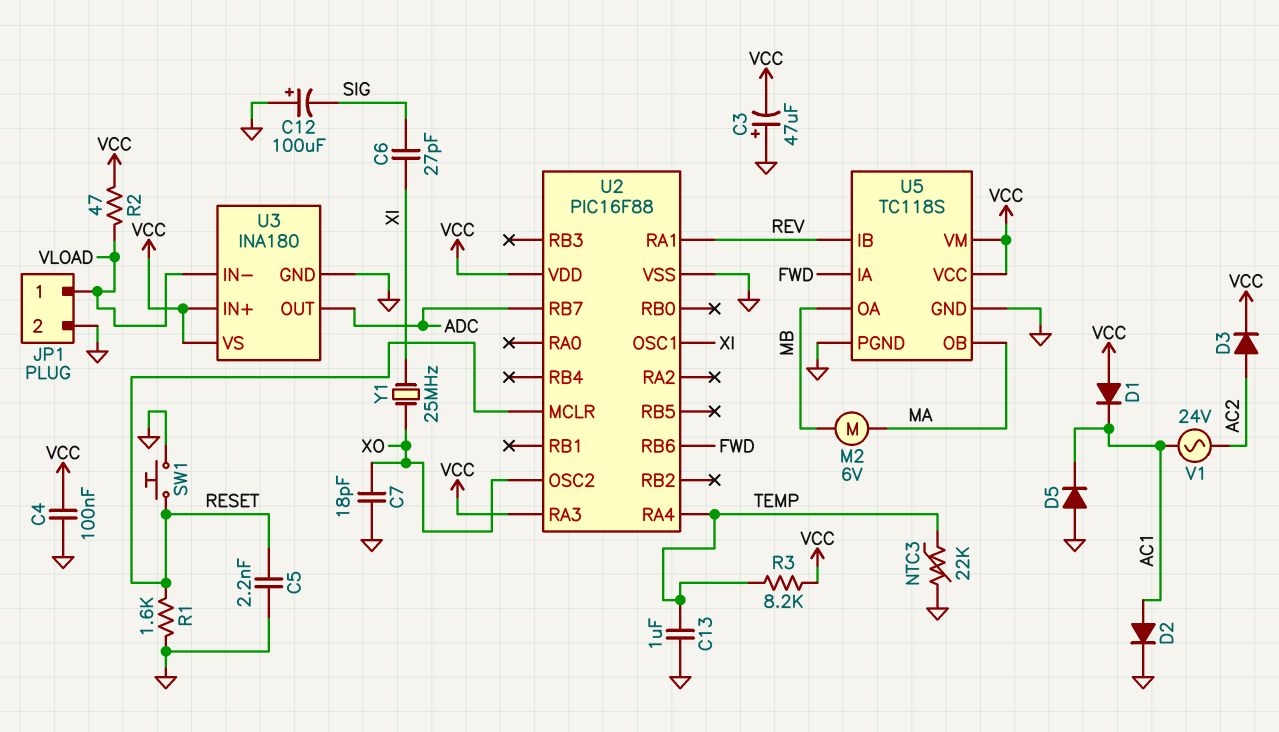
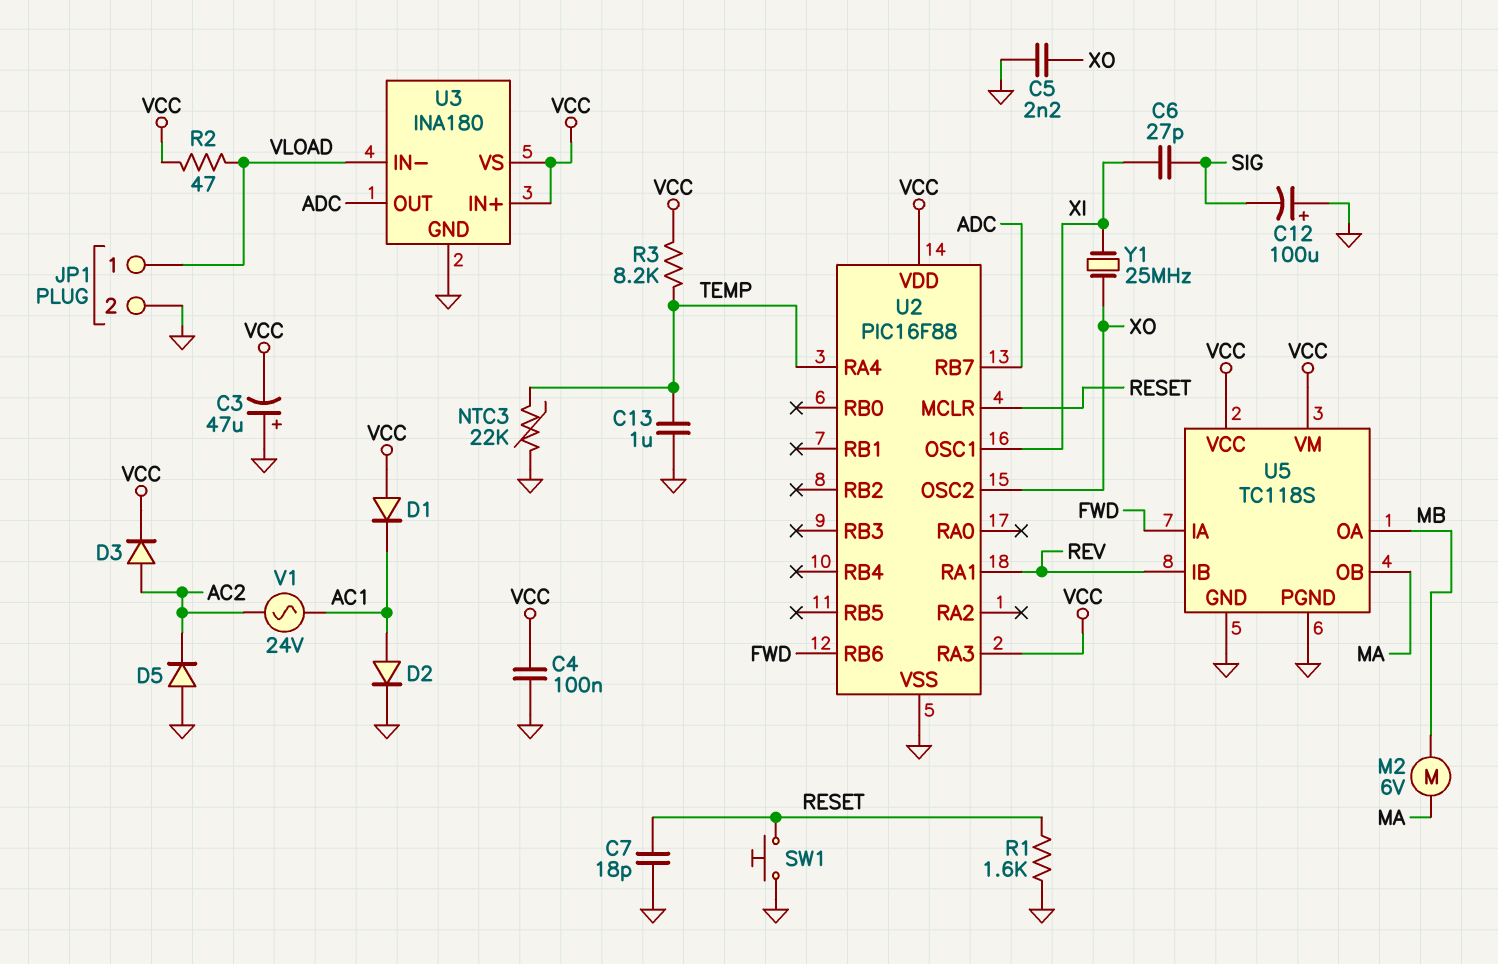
C5: 2.2nF (GND, RESET) -> 2.2nF (GND, XO)
C7: 18pF (GND, XO) -> 18pF (GND, RESET)
D5: diode (A GND, K AC1) -> diode (A GND, K AC2)

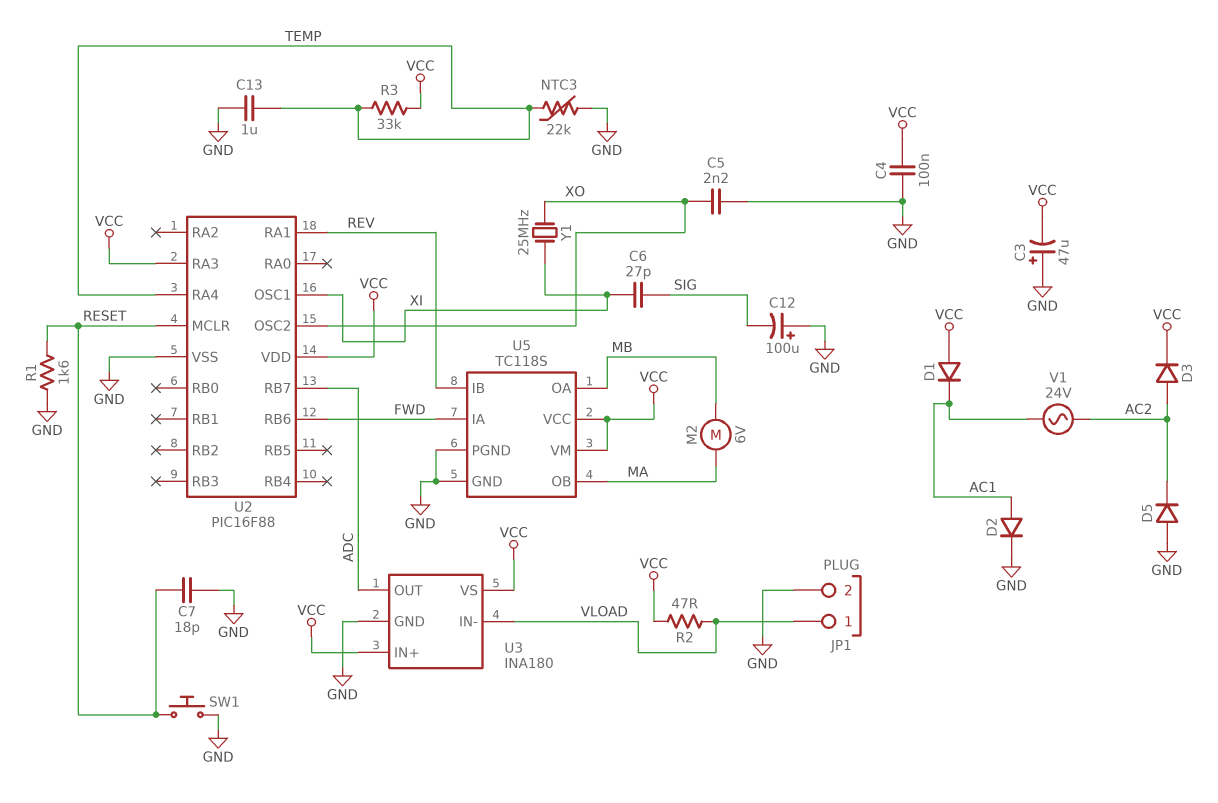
R3: 8.2k (TEMP, VCC) -> 33k (TEMP, VCC)

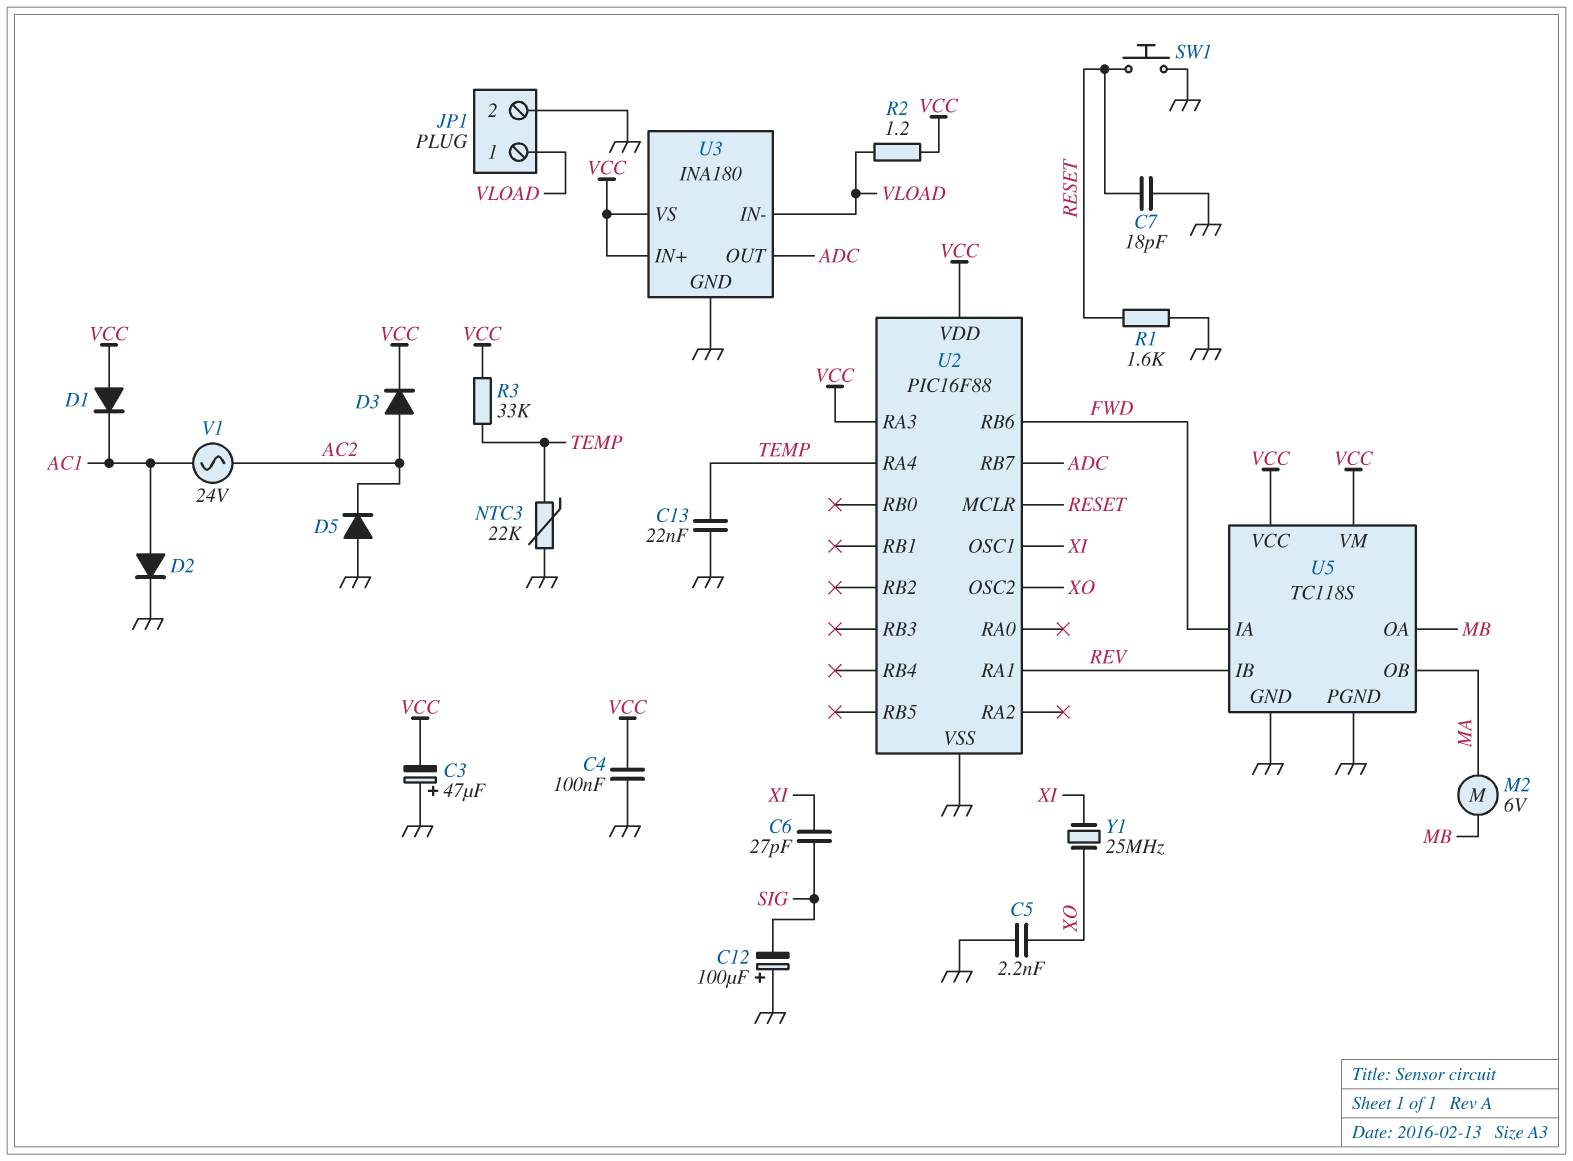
C13: 1uF (GND, TEMP) -> 22nF (GND, TEMP)
R2: 47 (VCC, VLOAD) -> 1.2 (VCC, VLOAD)

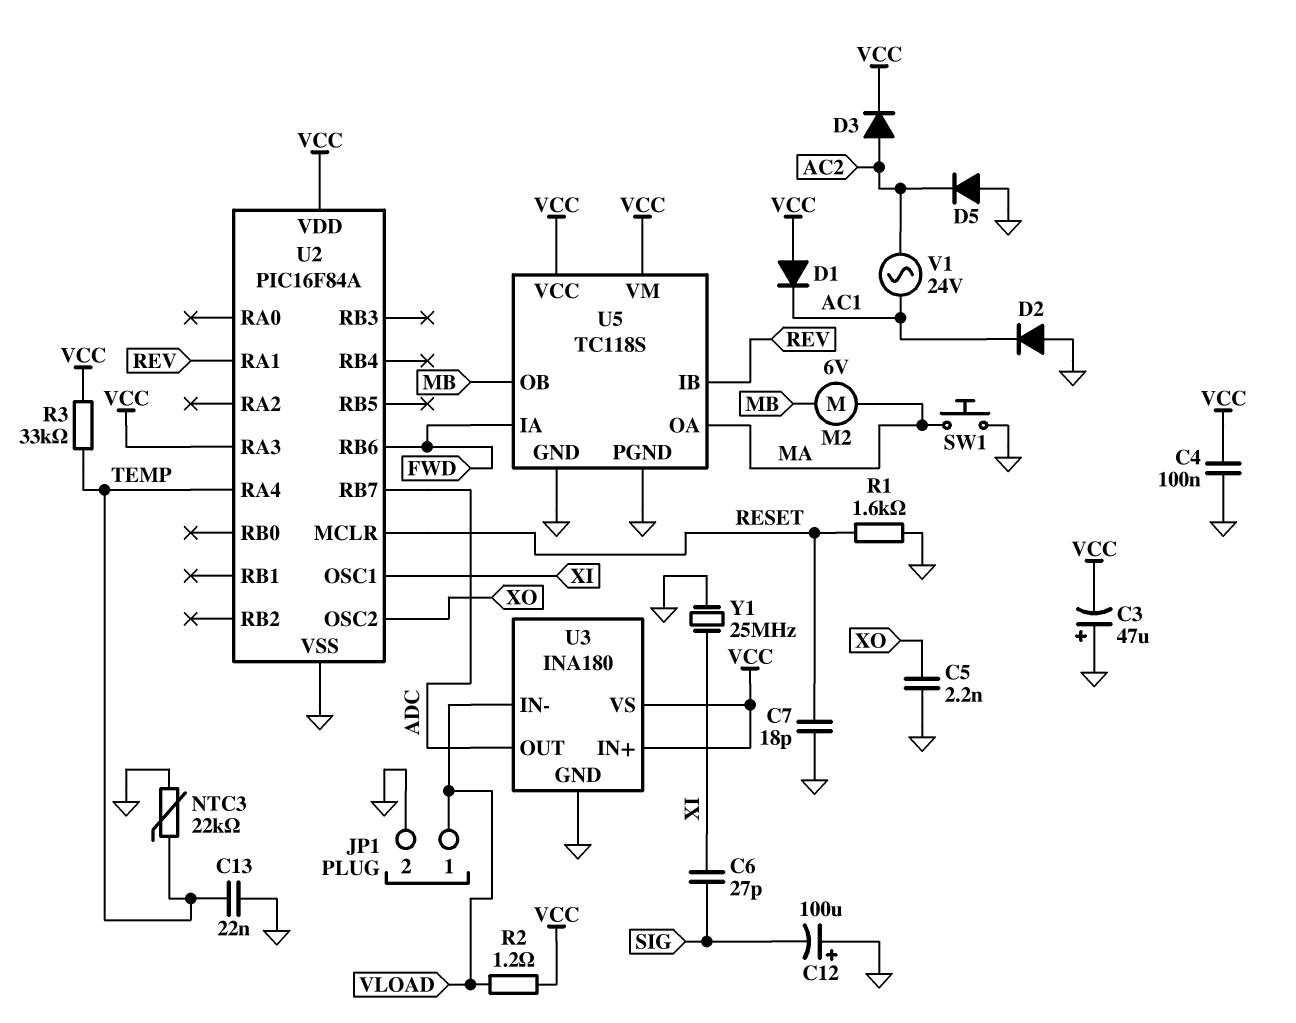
D2: diode (A AC1, K GND) -> diode (A GND, K AC1)
SW1: button (GND, RESET) -> button (GND, MA)
U2: PIC16F88 -> PIC16F84A
U5 pin OA: MB -> MA
U5 pin OB: MA -> MB
Y1: 25MHz (XI, XO) -> 25MHz (GND, XI)

